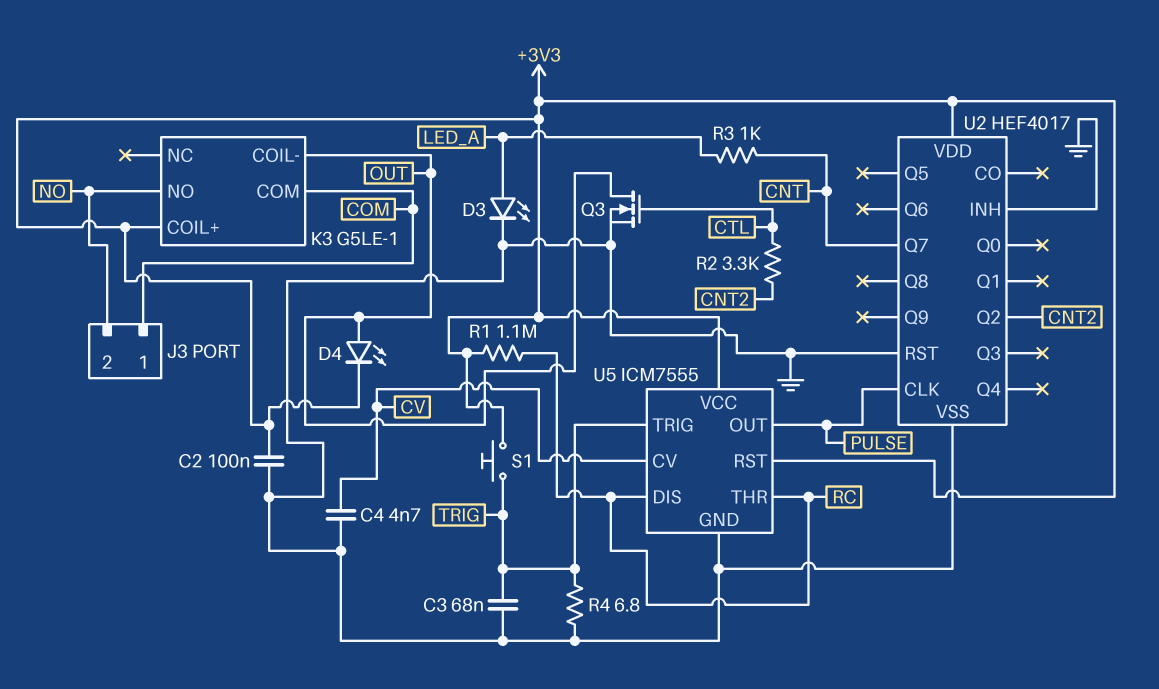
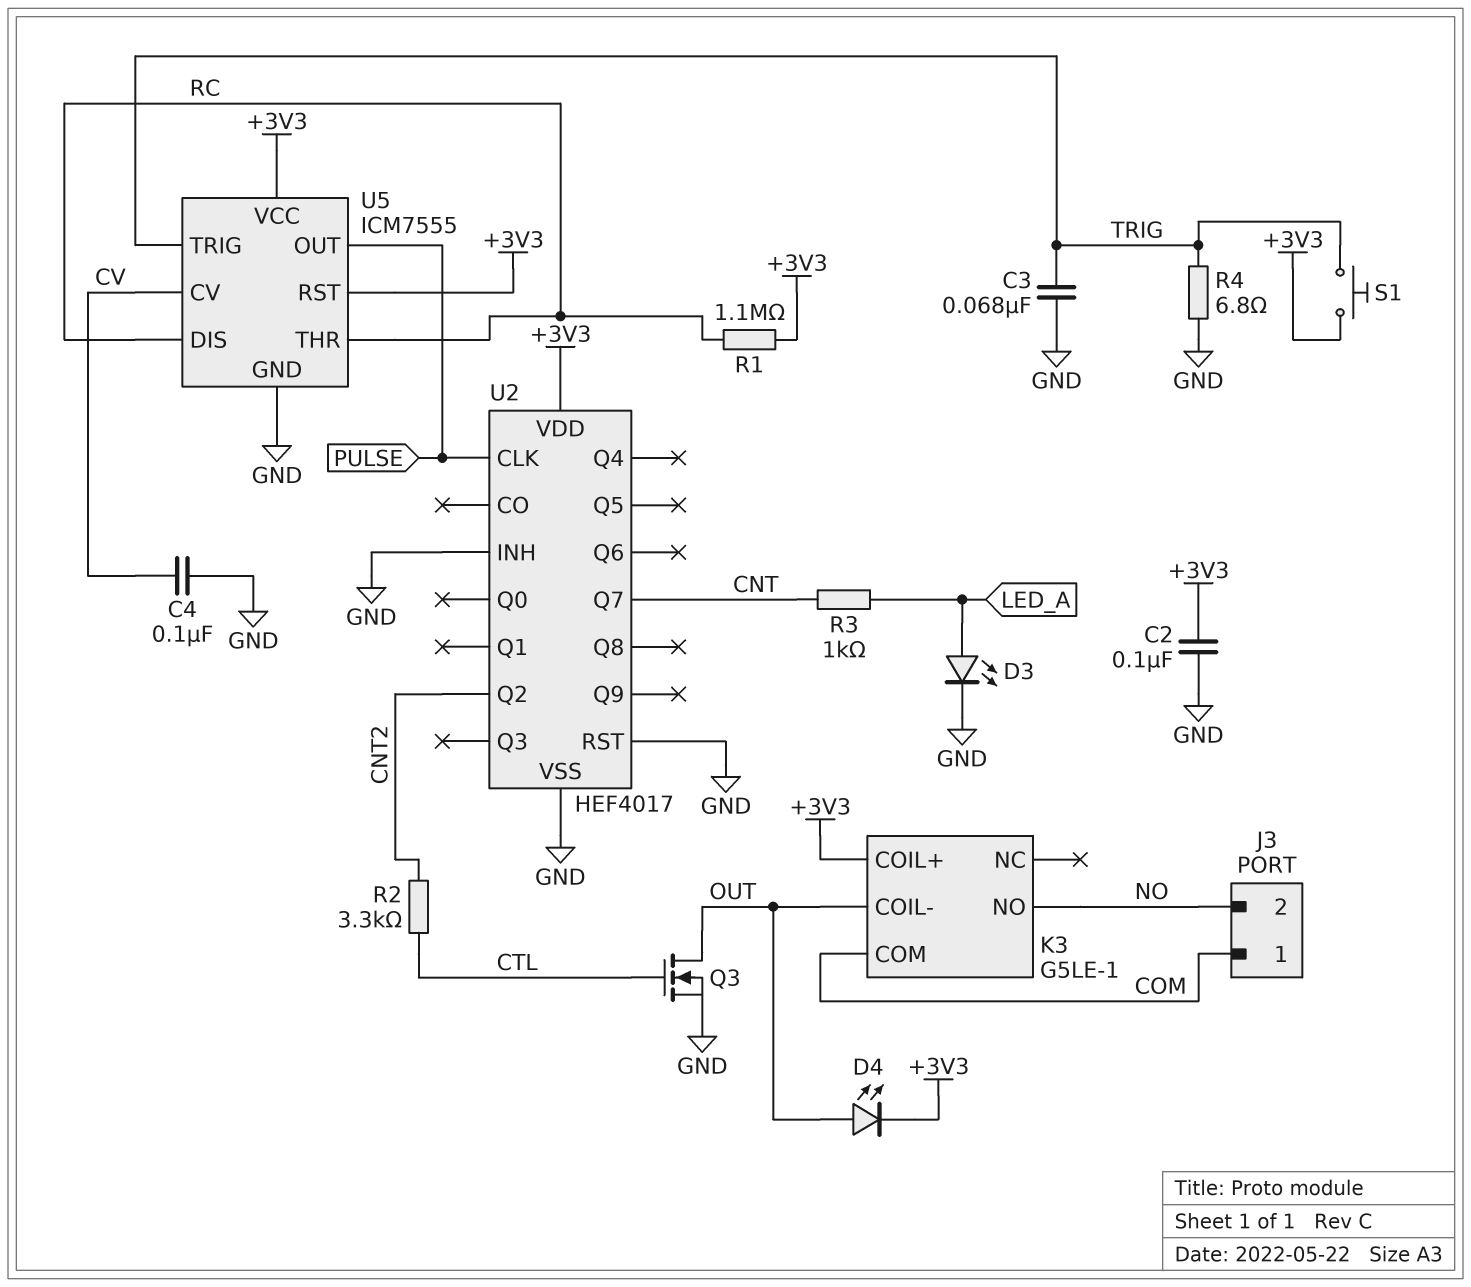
C4: 4.7nF (CV, GND) -> 100nF (CV, GND)

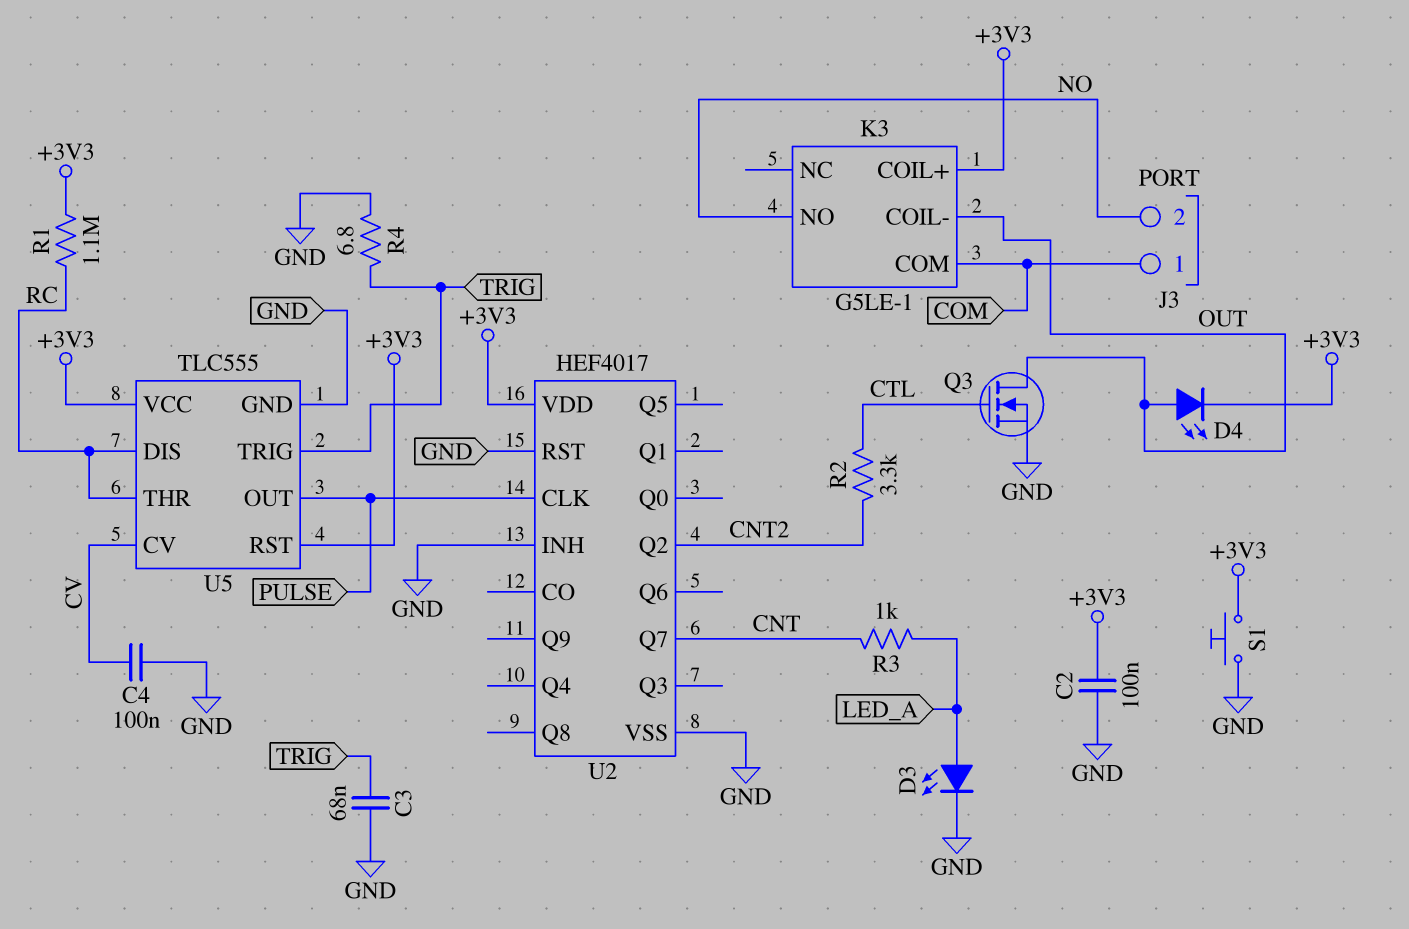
S1: button (+3V3, TRIG) -> button (+3V3, GND)
U5: ICM7555 -> TLC555

